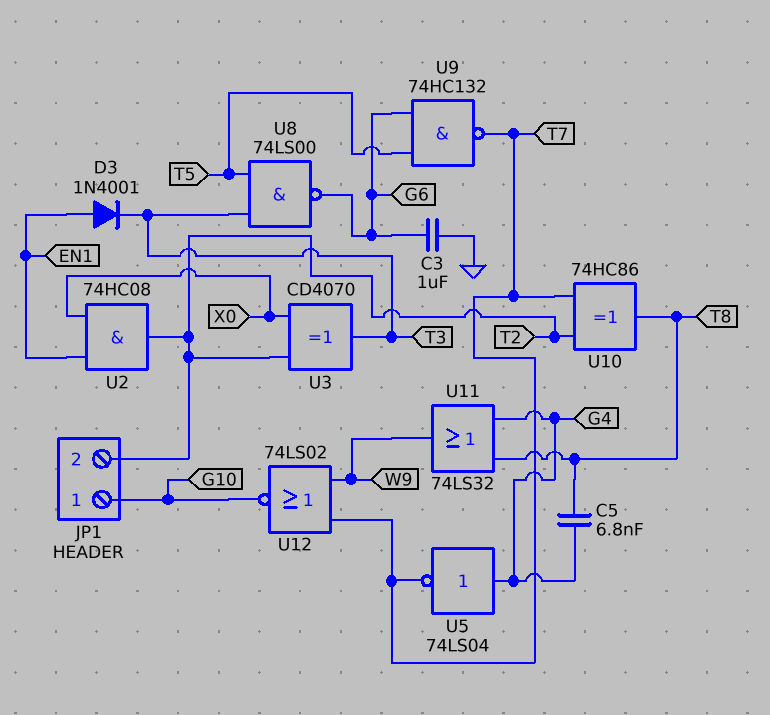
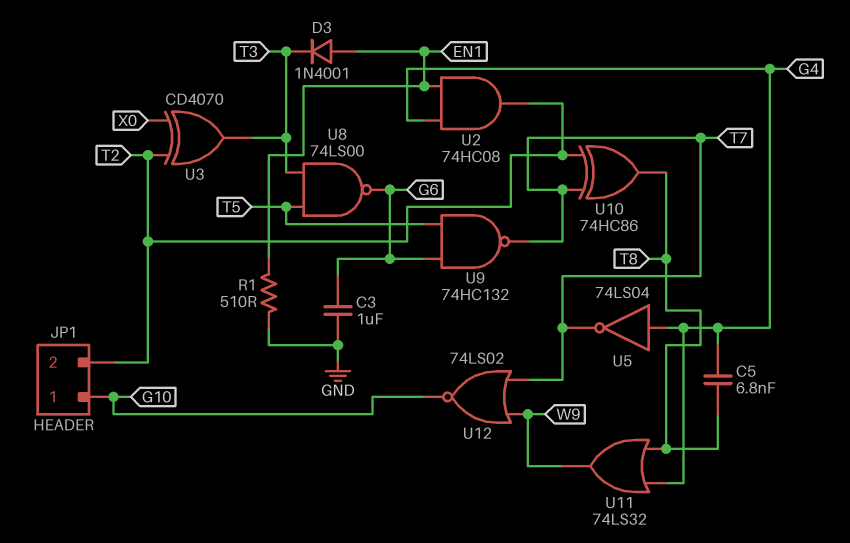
R1: none -> 510 (EN1, GND)
U2: AND 74HC08 (in EN1, in X0, out T2) -> AND 74HC08 (in EN1, in G4, out T2)

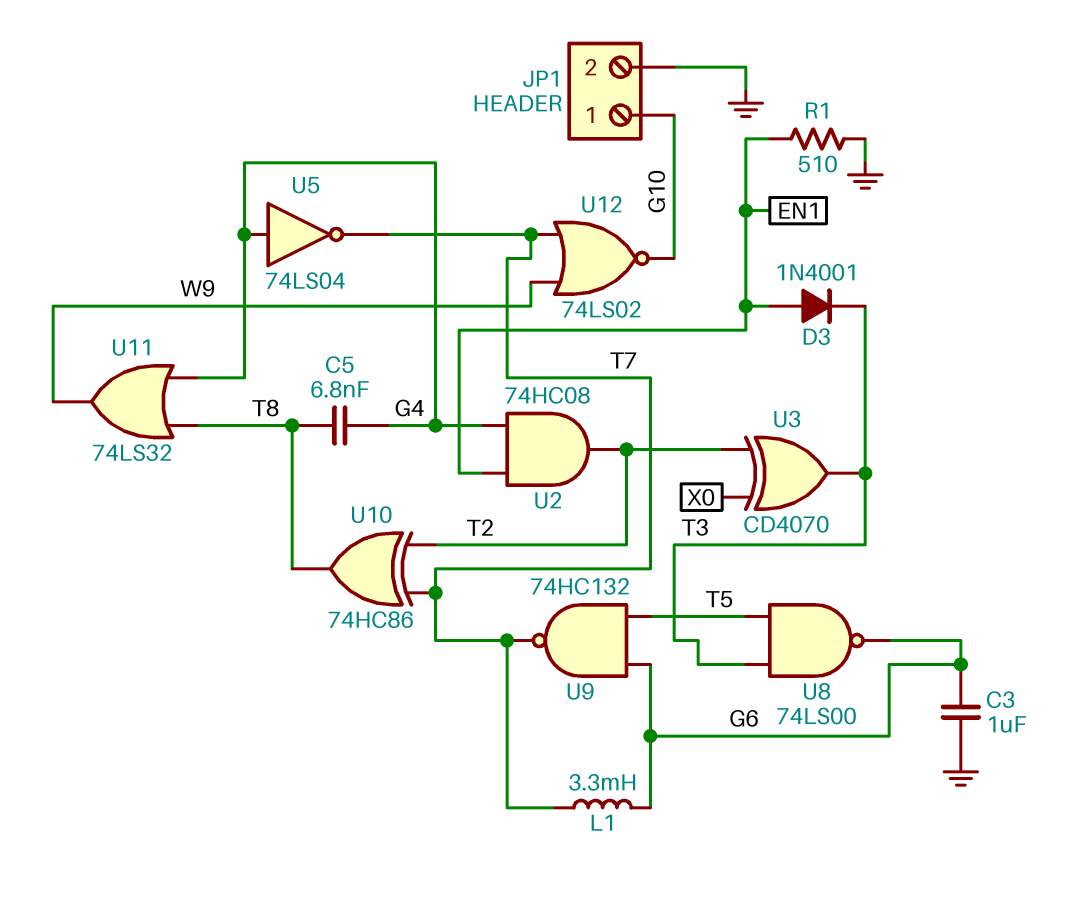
JP1 pin 2: T2 -> GND
L1: none -> 3.3mH (G6, T7)

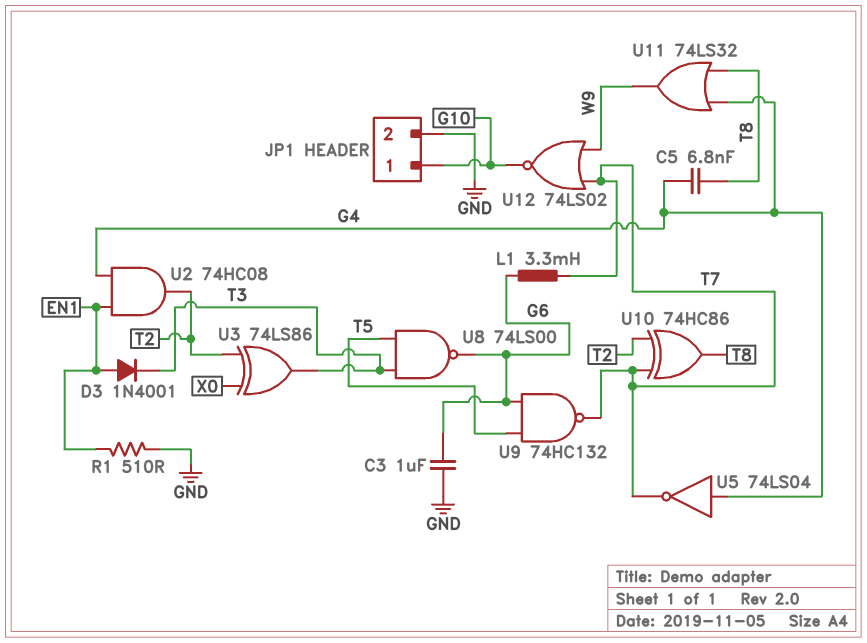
U3: XOR CD4070 (in T2, in X0, out T3) -> XOR 74LS86 (in T2, in X0, out T3)

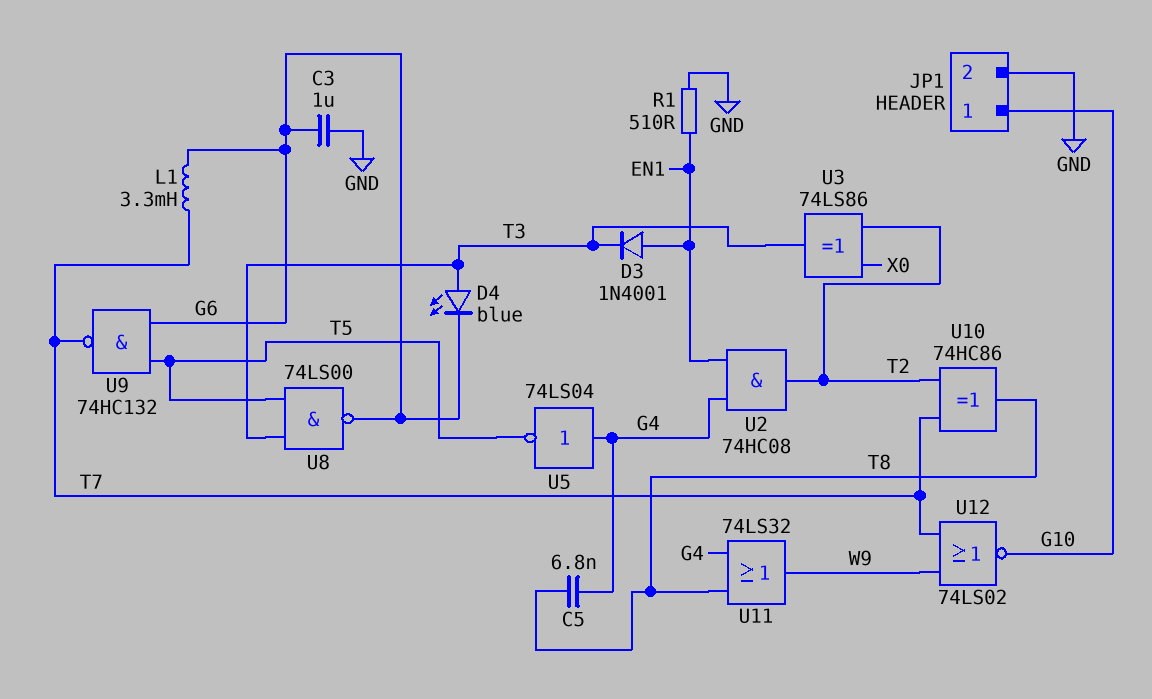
D4: none -> LED blue (A T3, K G6)
U5: NOT 74LS04 (in G4, out T7) -> NOT 74LS04 (in G4, out T5)

